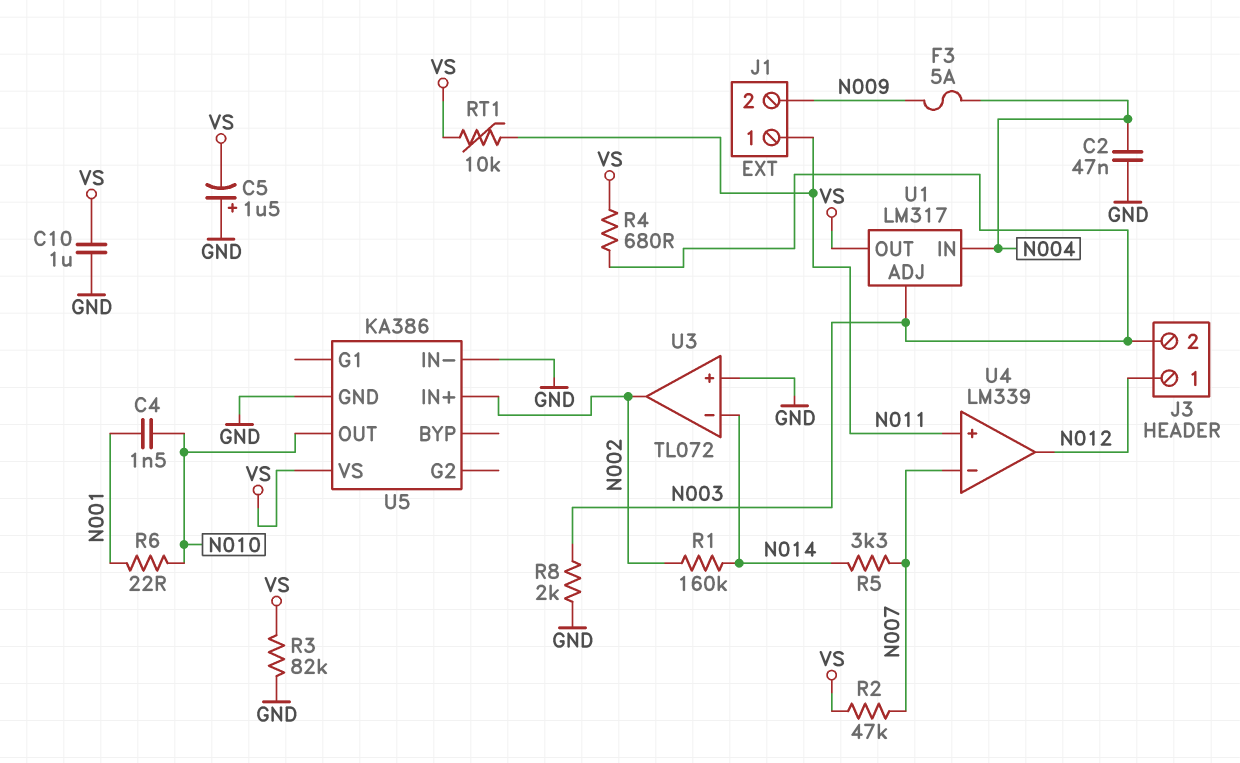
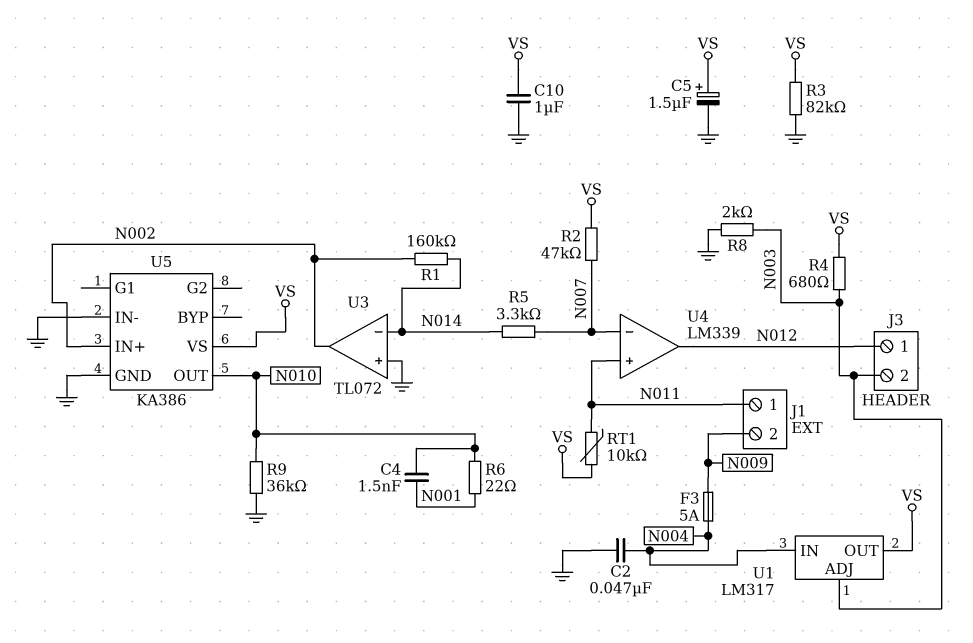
C5: 1.5uF (plus GND, minus VS) -> 1.5uF (plus VS, minus GND)
R9: none -> 36k (GND, N010)

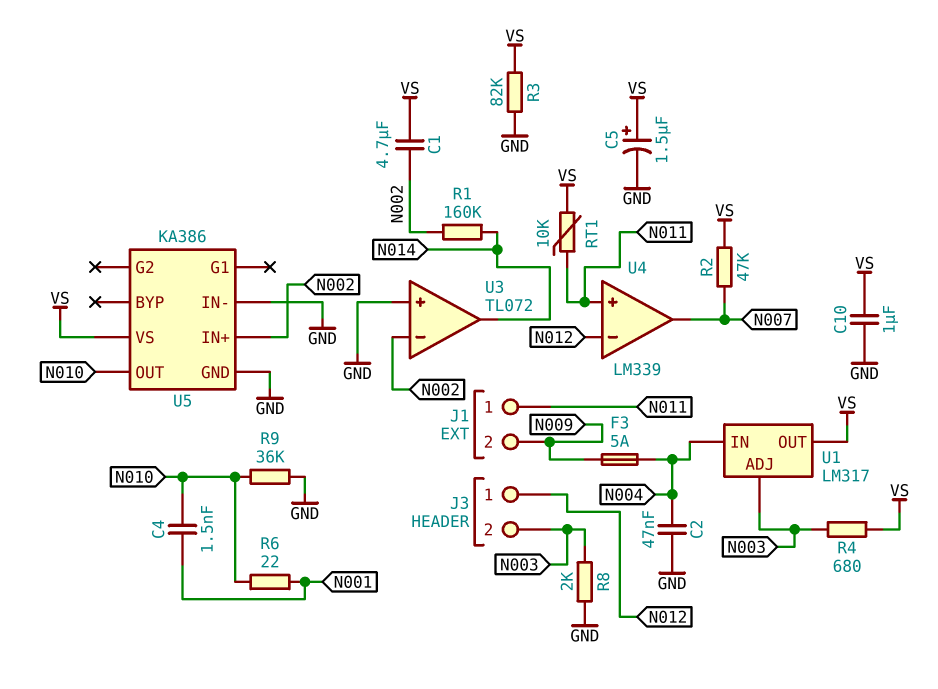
C1: none -> 4.7uF (N002, VS)
R5: 3.3k (N007, N014) -> none
U3 pin in-: N014 -> N002
U3 pin out: N002 -> N014
U4 pin in-: N007 -> N012
U4 pin out: N012 -> N007

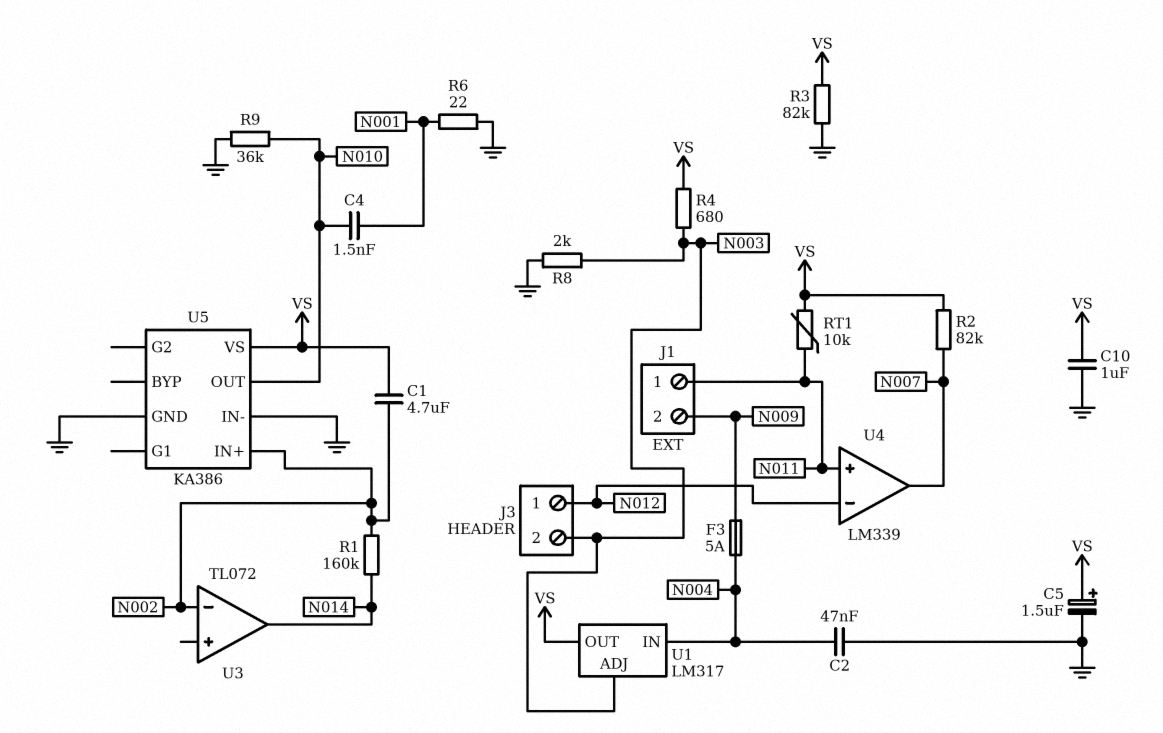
R2: 47k (N007, VS) -> 82k (N007, VS)
R6: 22 (N001, N010) -> 22 (GND, N001)
U3 pin in+: GND -> none

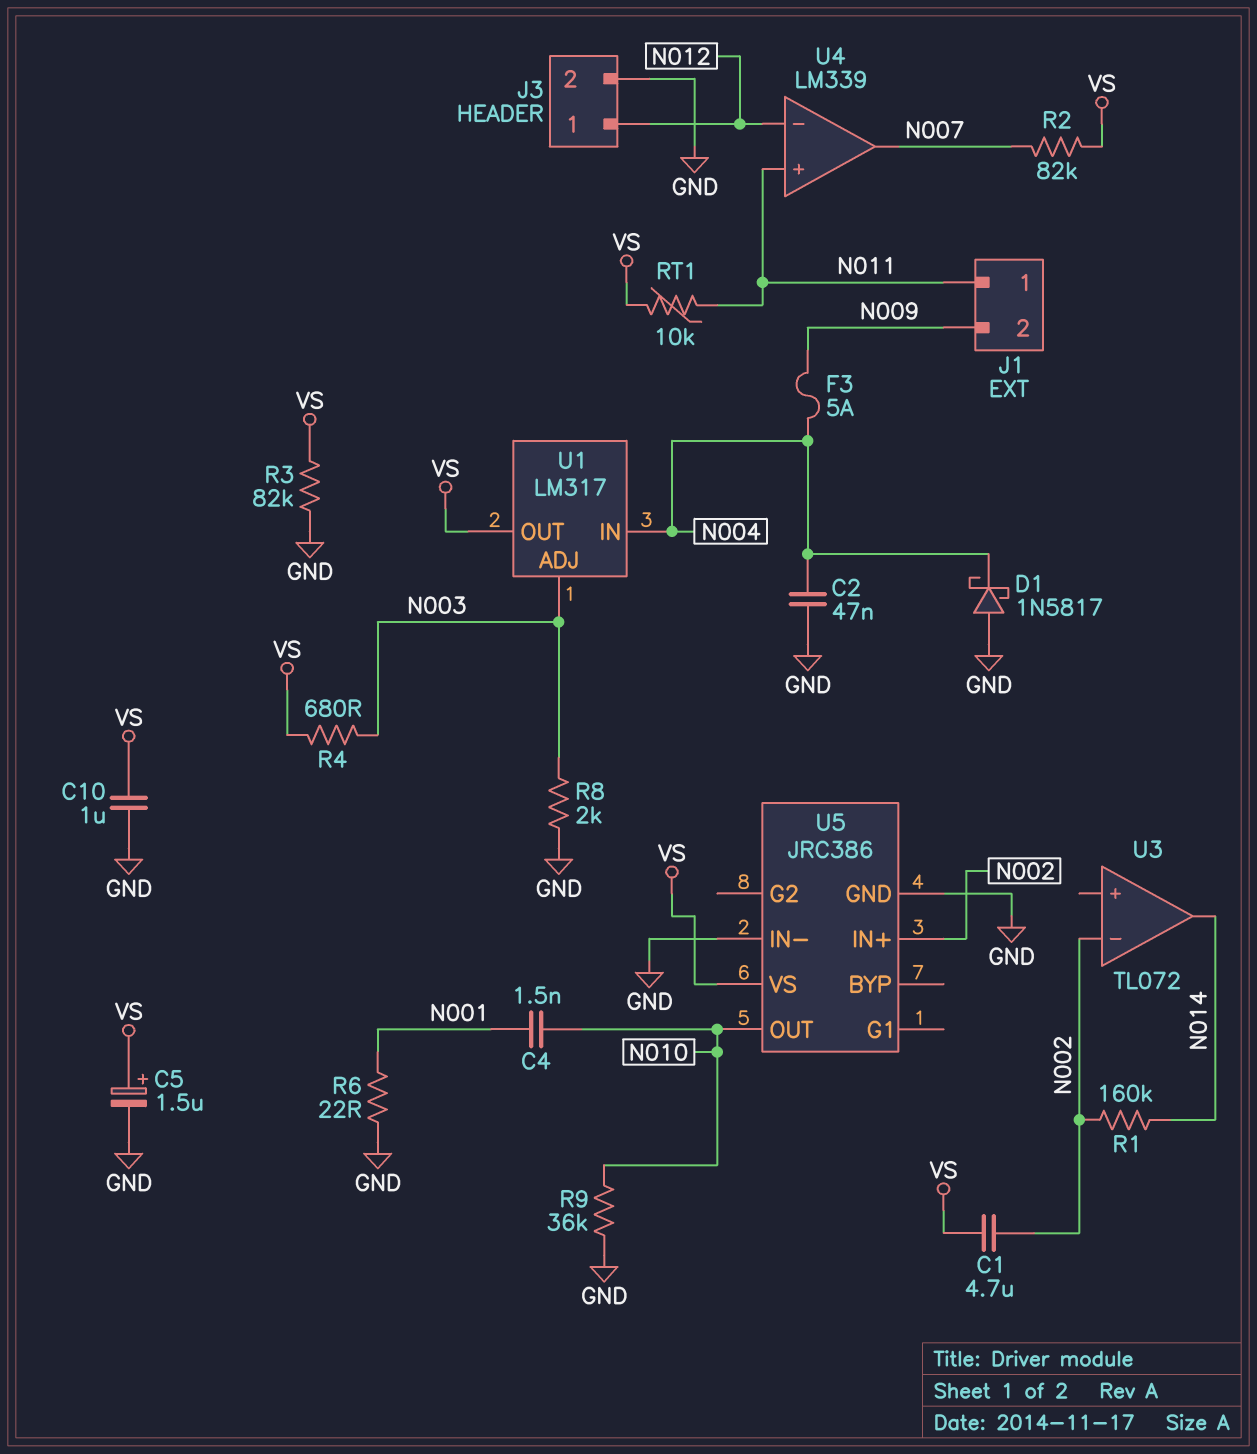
D1: none -> schottky 1N5817 (A GND, K N004)
J3 pin 2: N003 -> GND
U5: KA386 -> JRC386

